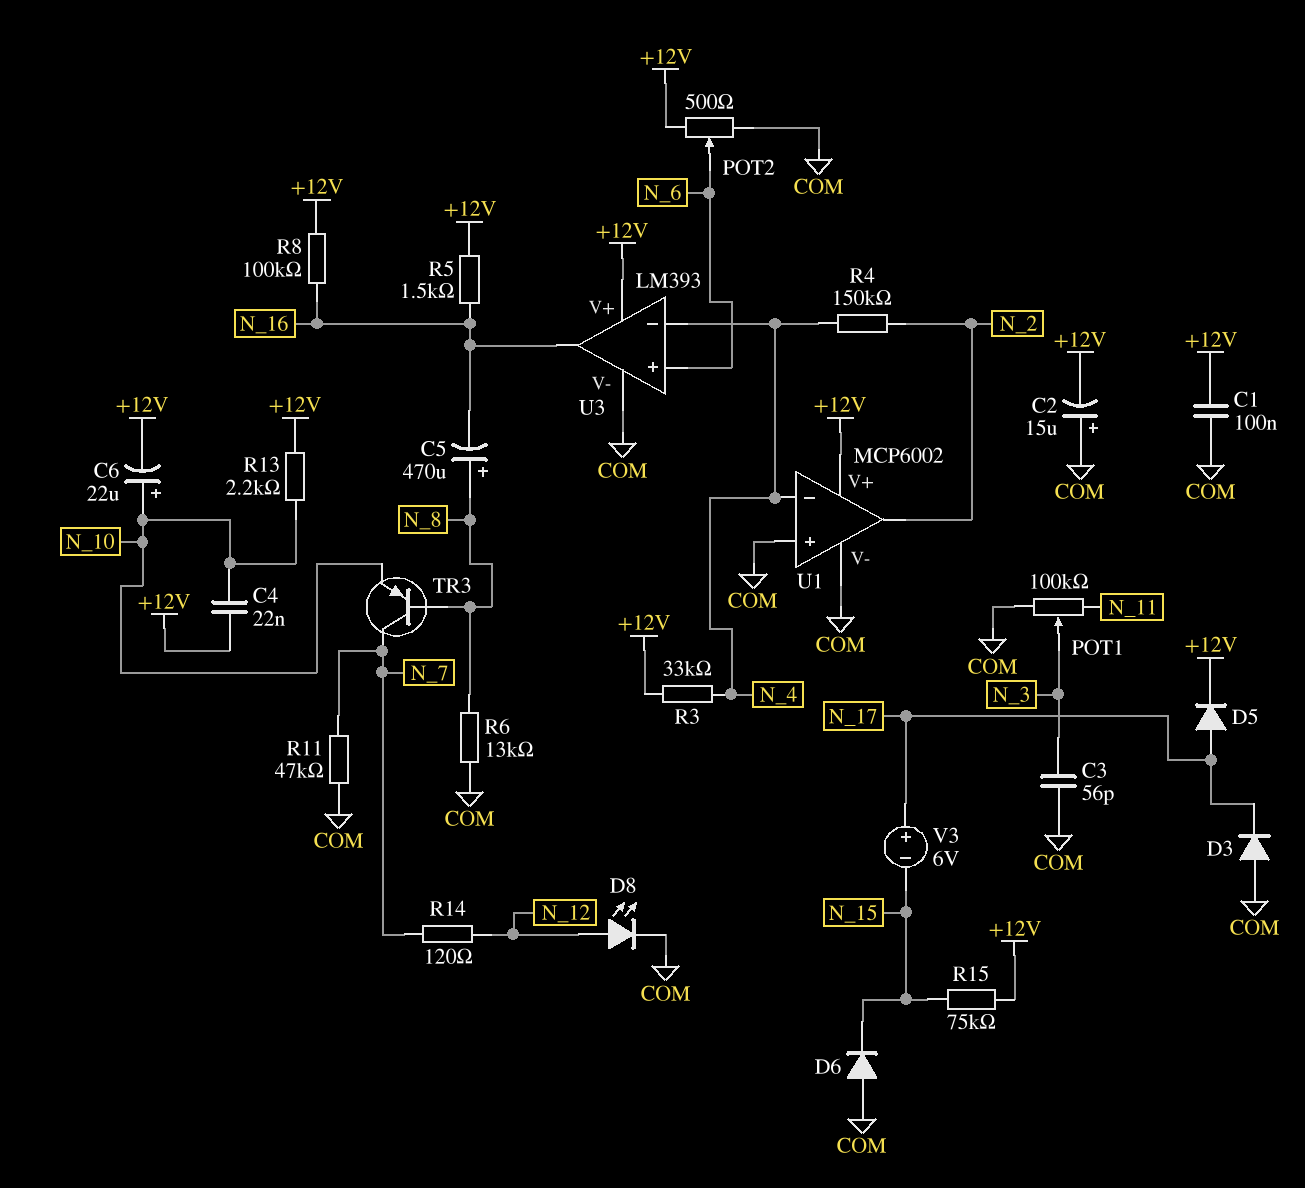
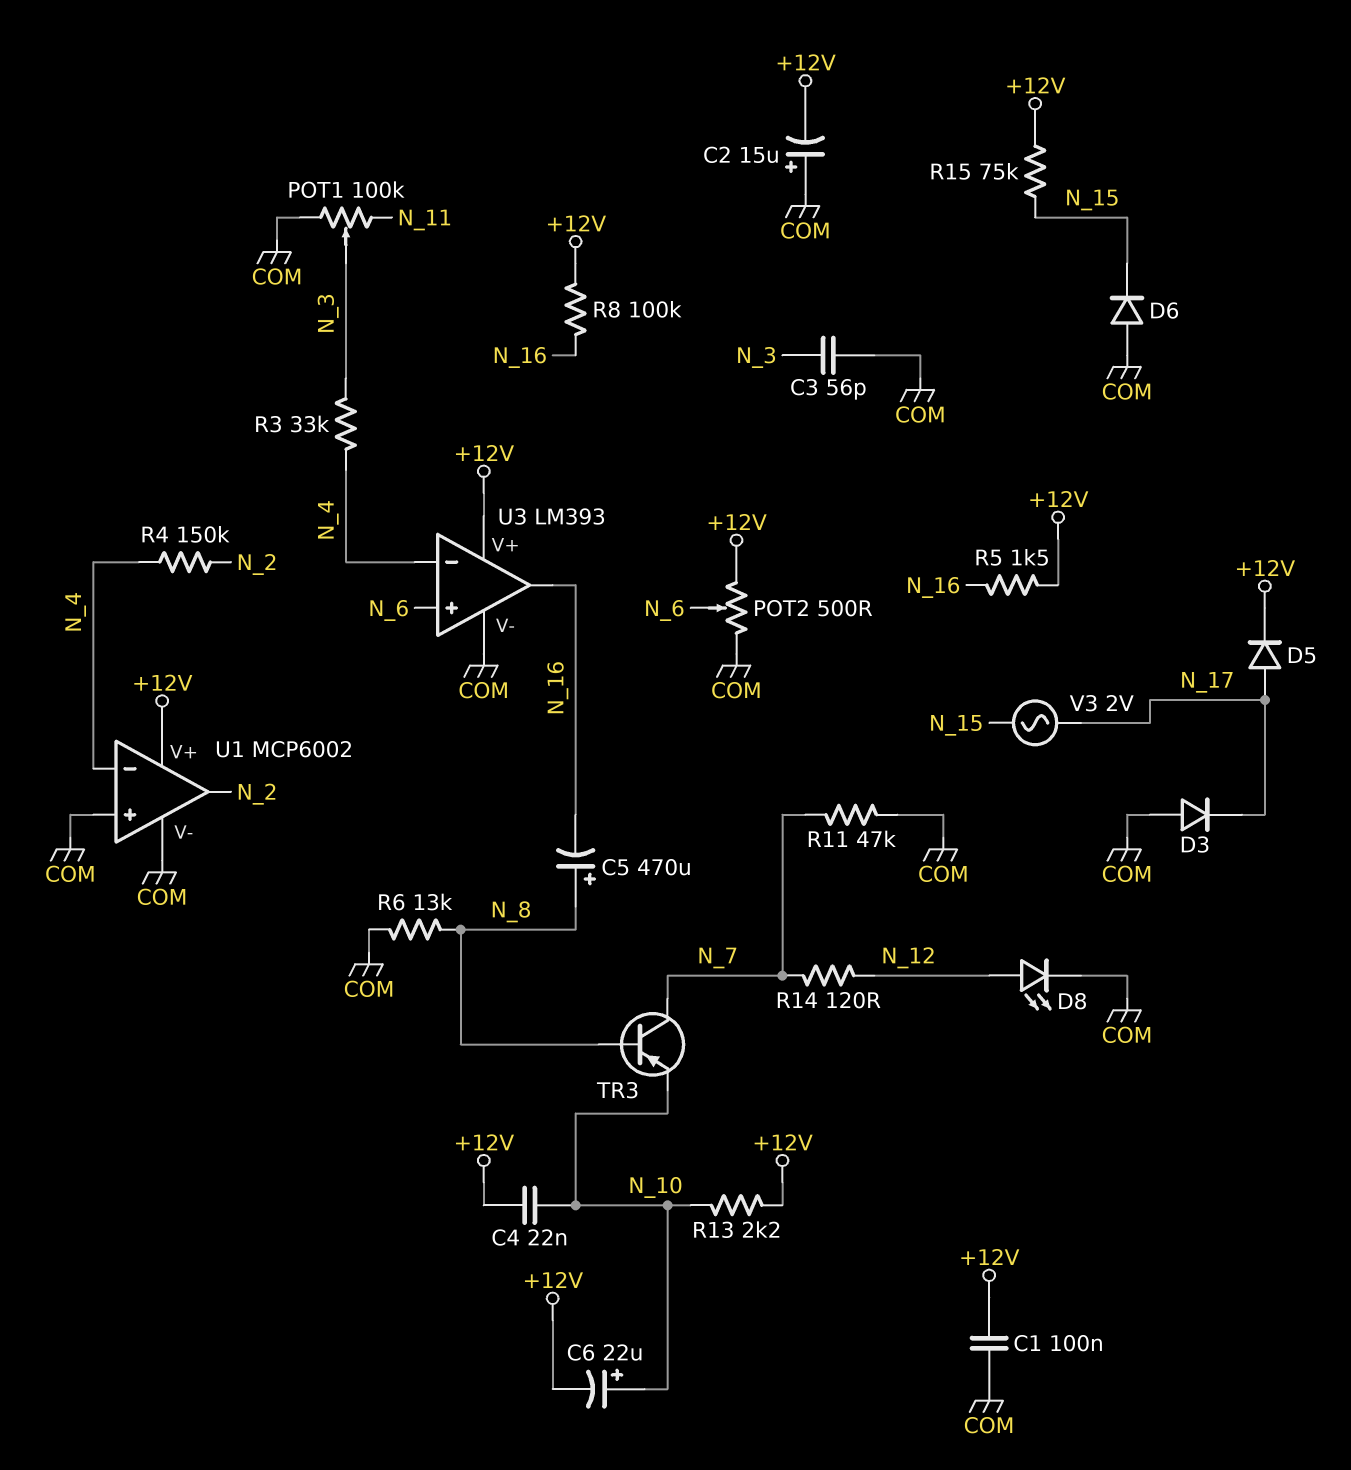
R3: 33k (+12V, N_4) -> 33k (N_3, N_4)
V3: 6V (plus N_17, minus N_15) -> AC 2V (N_15, N_17)

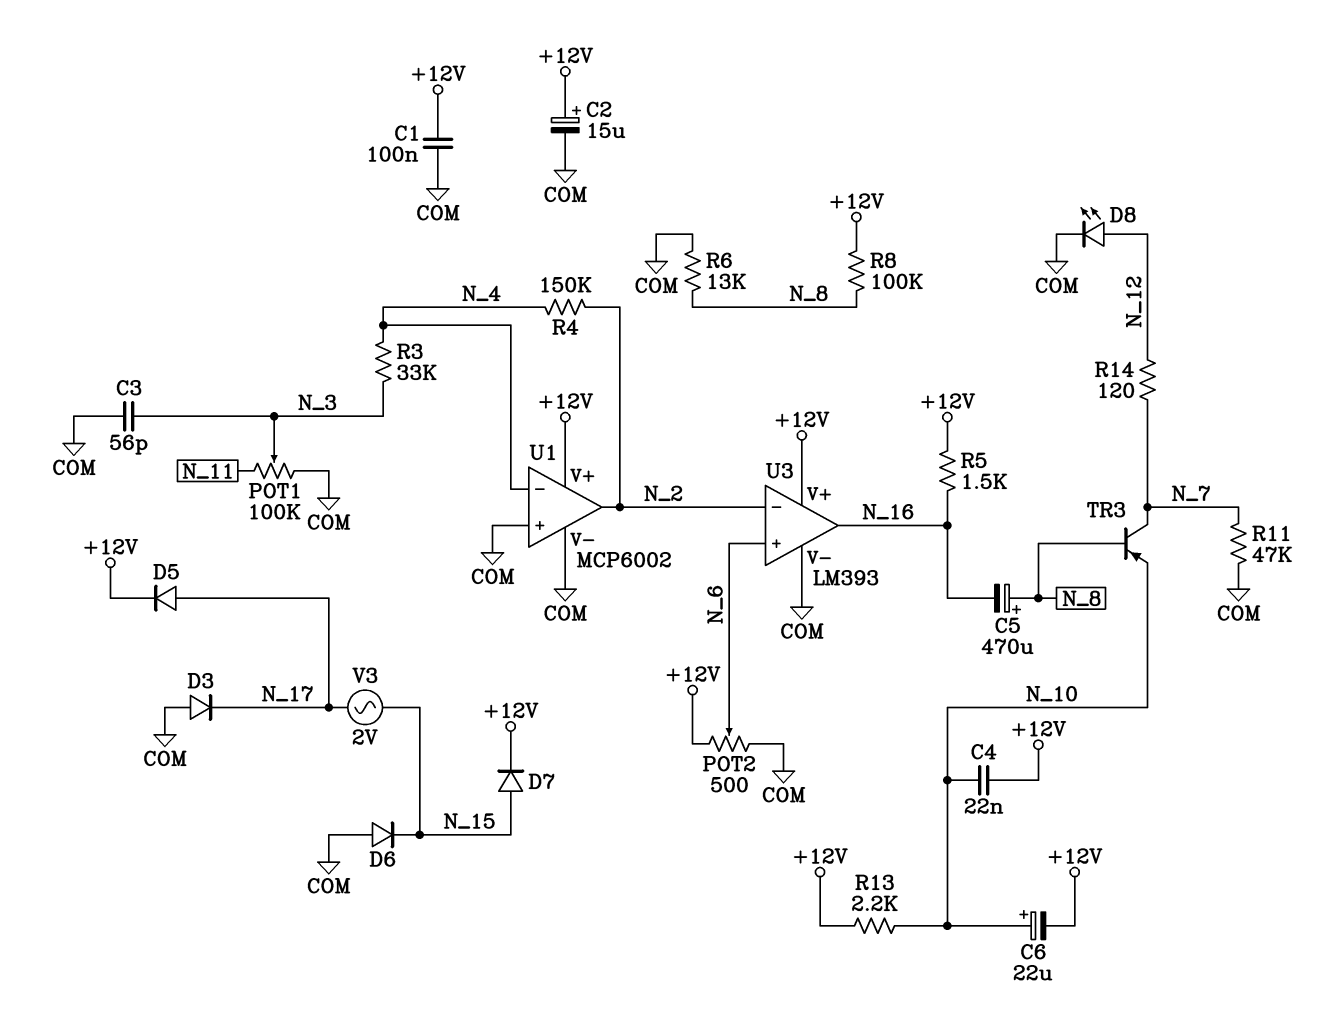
C2: 15uF (plus COM, minus +12V) -> 15uF (plus +12V, minus COM)
D7: none -> diode (A N_15, K +12V)
R8: 100k (+12V, N_16) -> 100k (+12V, N_8)
R15: 75k (+12V, N_15) -> none
U3 pin in-: N_4 -> N_2

